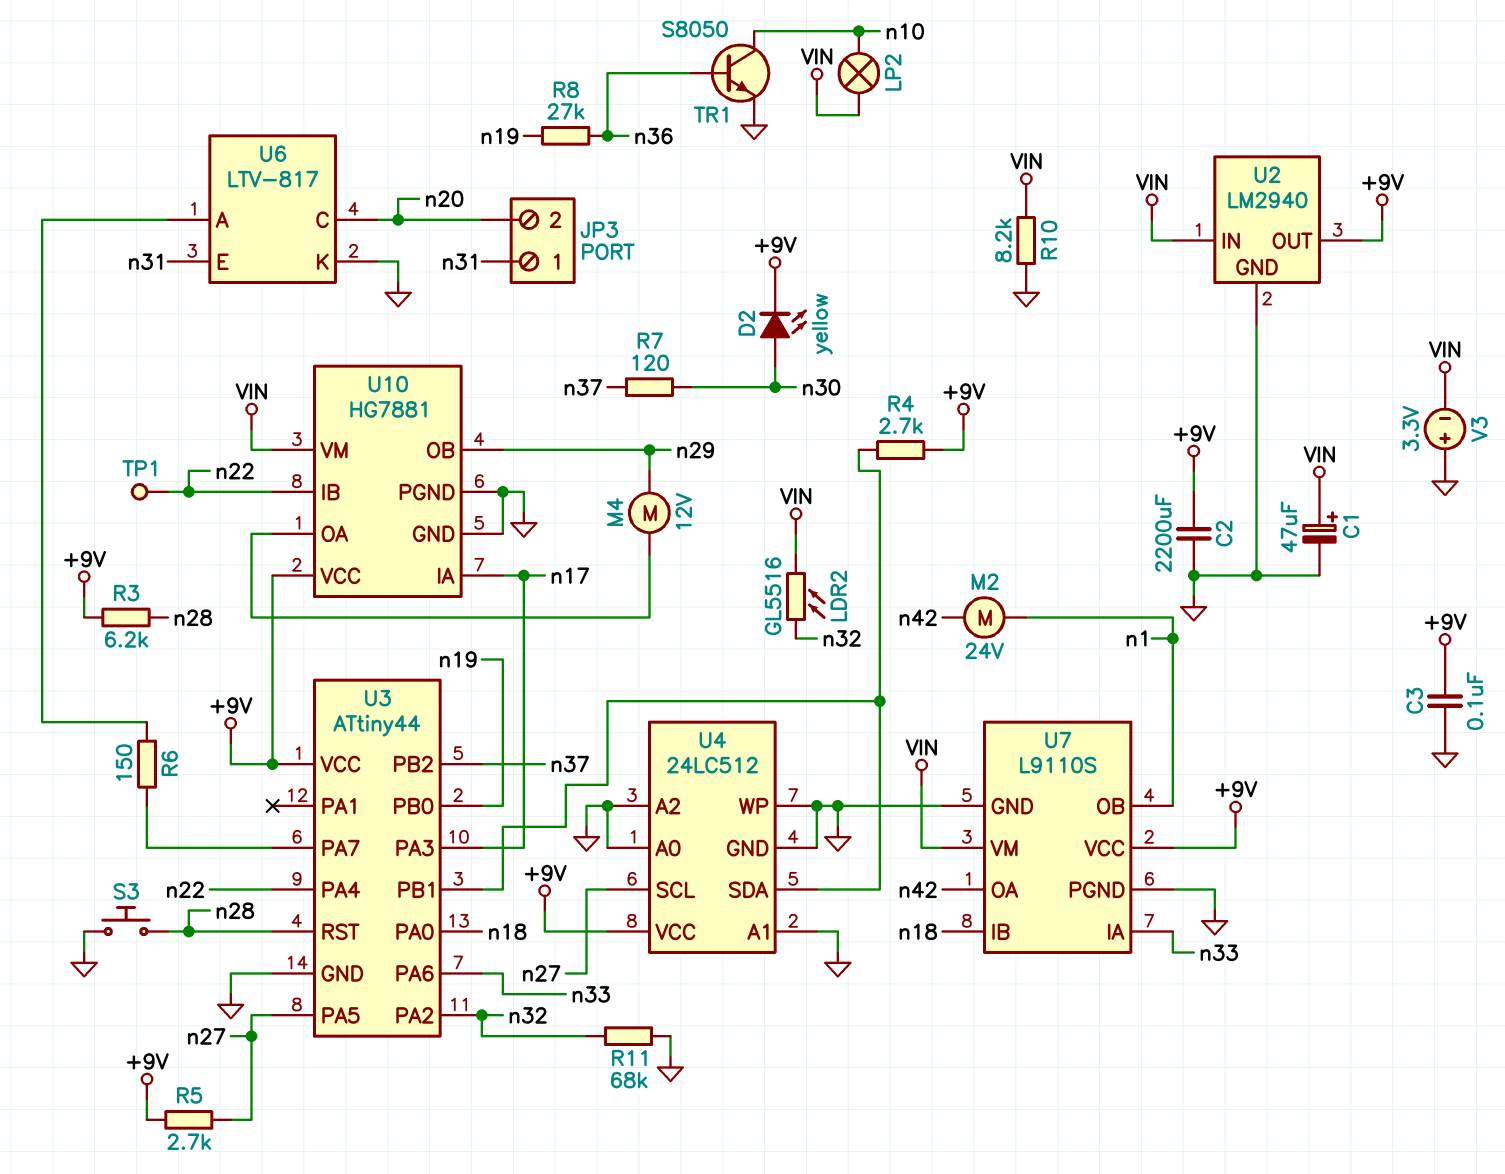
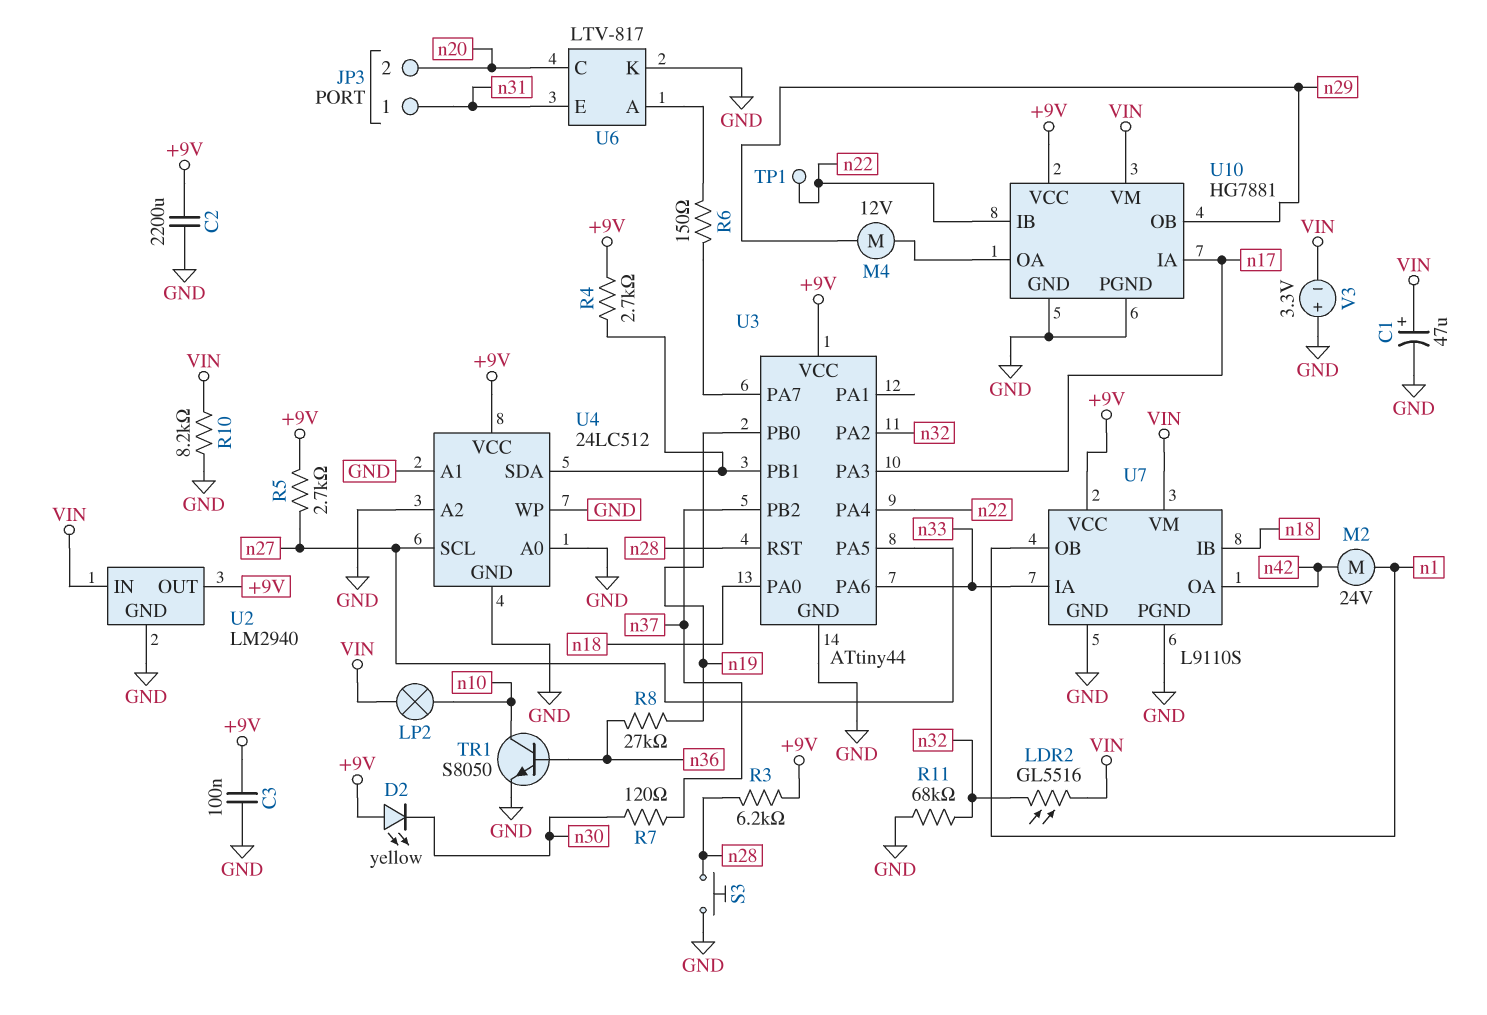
D2: LED yellow (A n30, K +9V) -> LED yellow (A +9V, K n30)

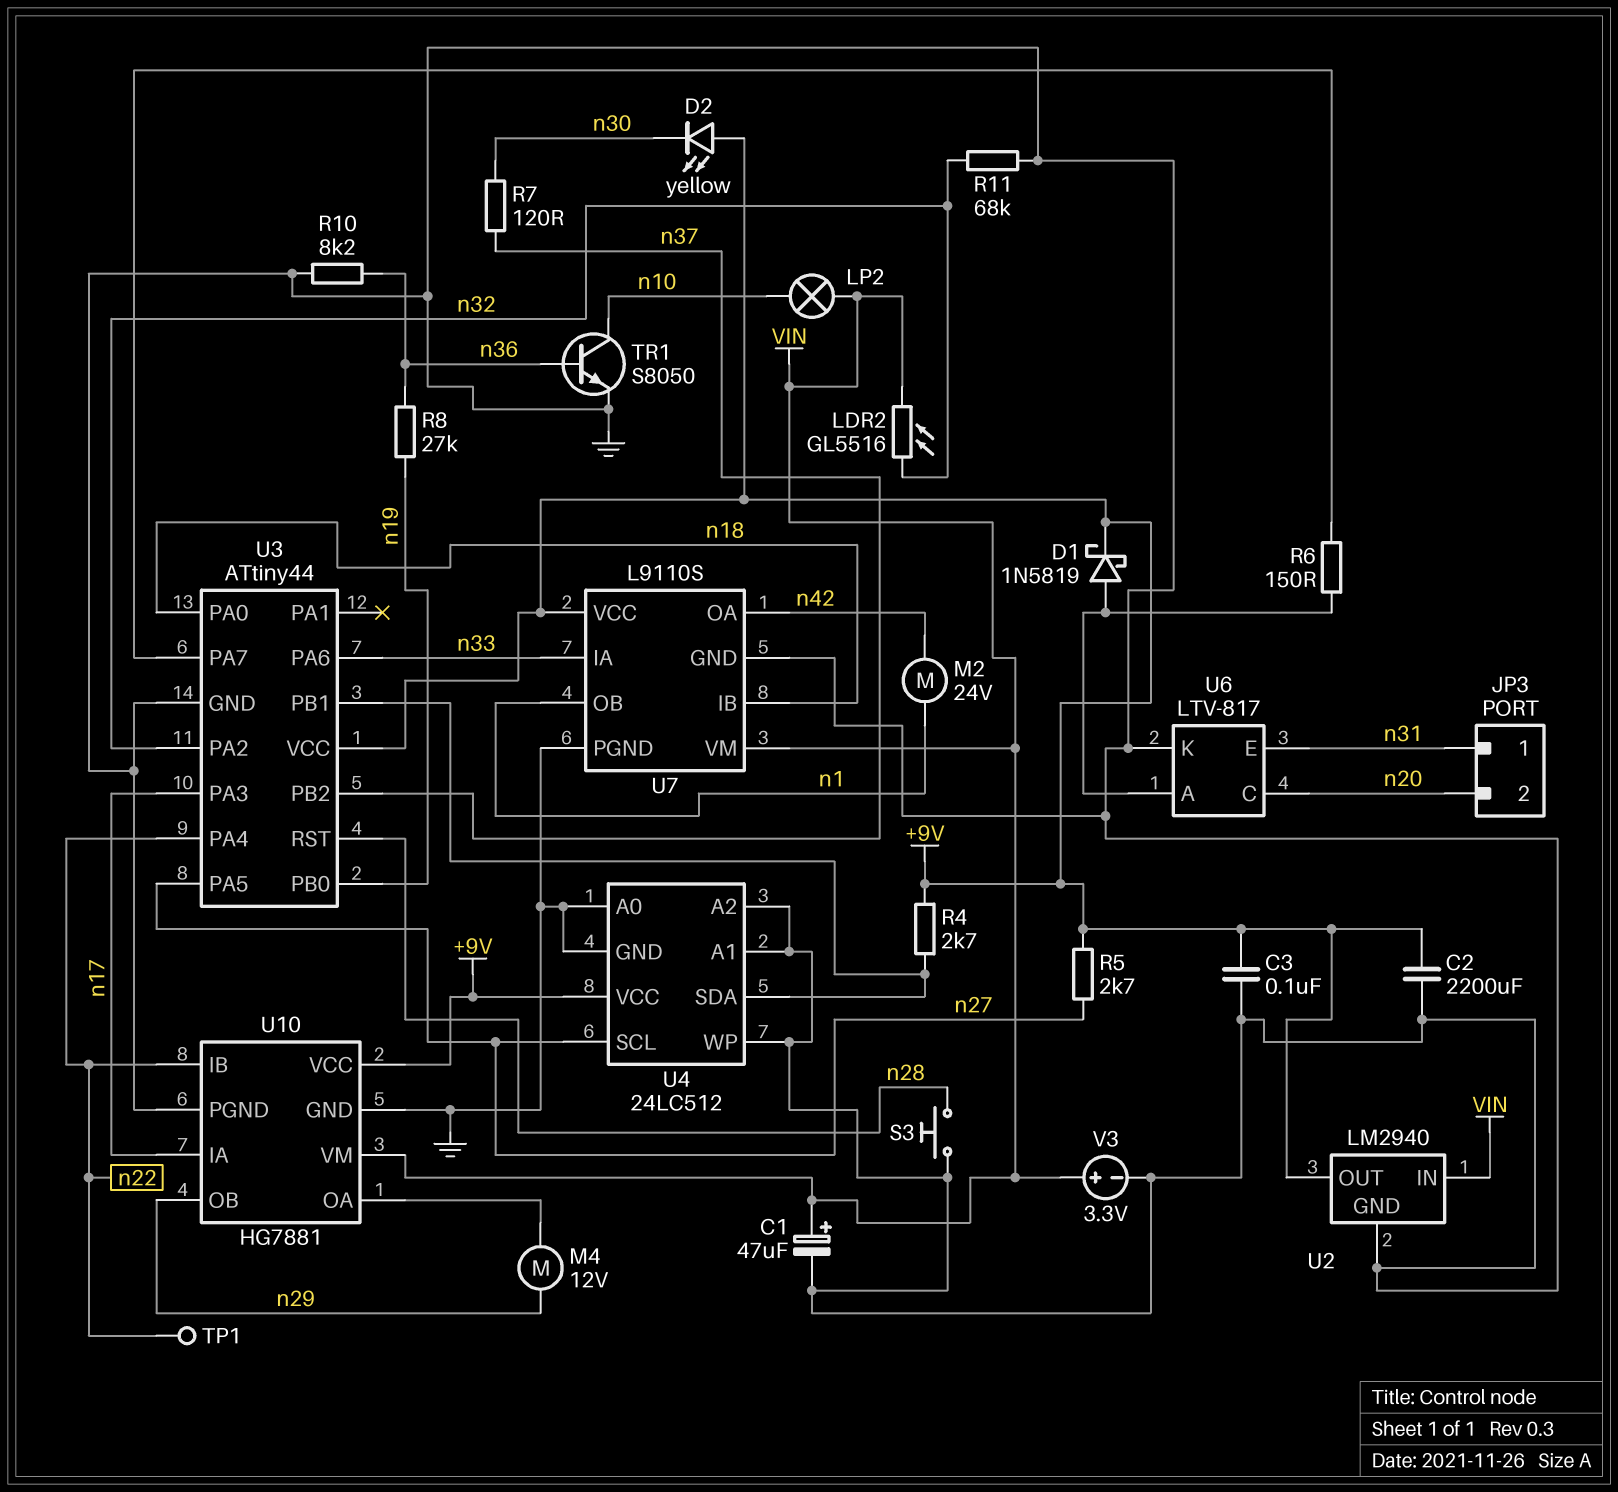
D1: none -> schottky 1N5819 (A U6/A, K +9V)
R3: 6.2k (+9V, n28) -> none
R10: 8.2k (GND, VIN) -> 8.2k (GND, n36)
V3: 3.3V (plus GND, minus VIN) -> 3.3V (plus VIN, minus GND)

